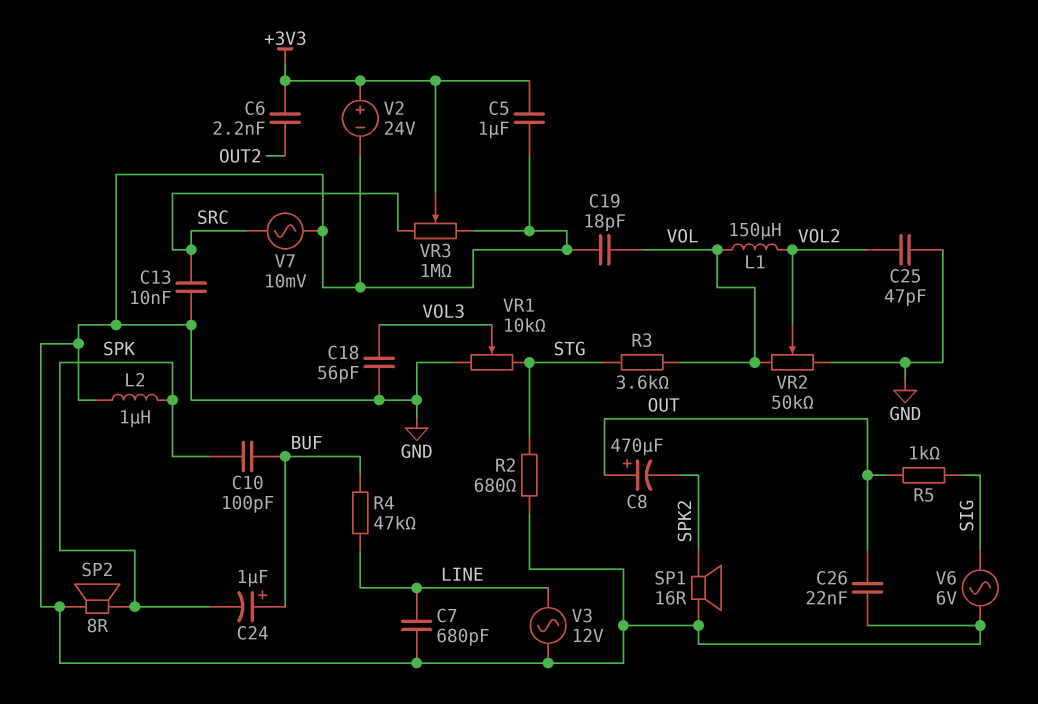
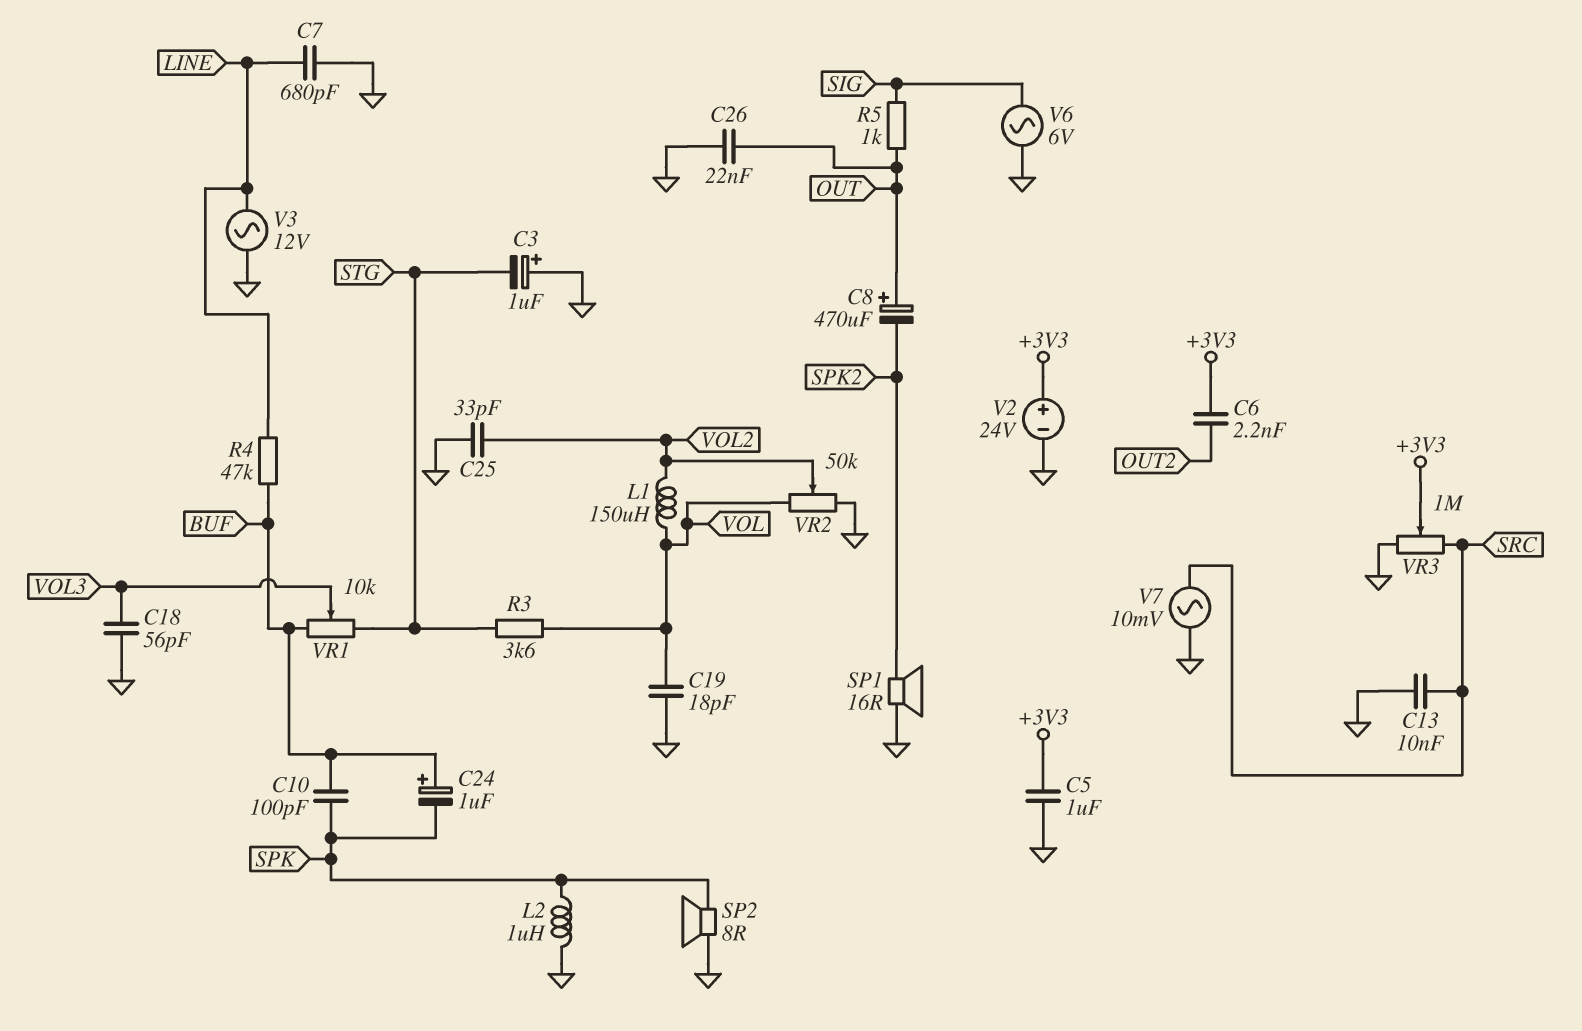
C3: none -> 1uF (plus GND, minus STG)
C25: 47pF (GND, VOL2) -> 33pF (GND, VOL2)
R2: 680 (GND, STG) -> none
VR1: 10k (GND, STG, wiper VOL3) -> 10k (BUF, STG, wiper VOL3)

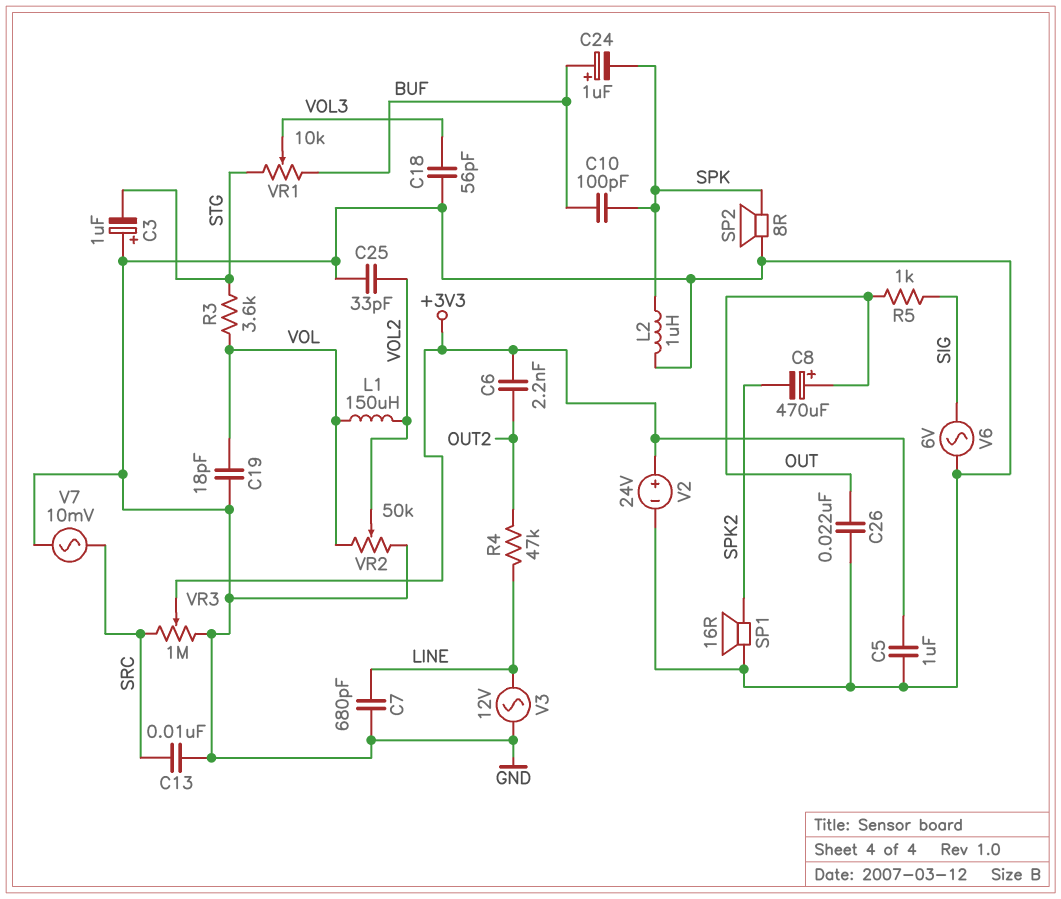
R4: 47k (BUF, LINE) -> 47k (LINE, OUT2)

